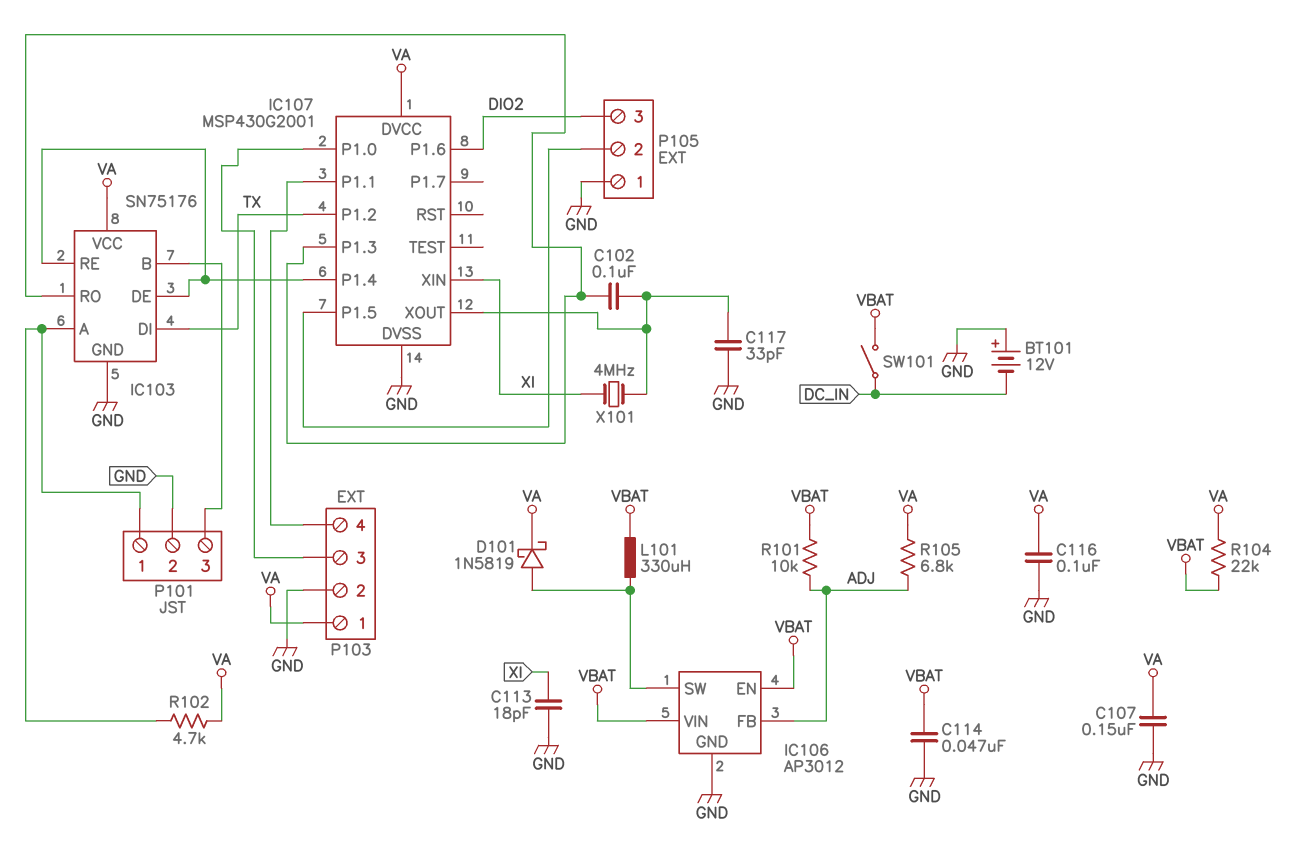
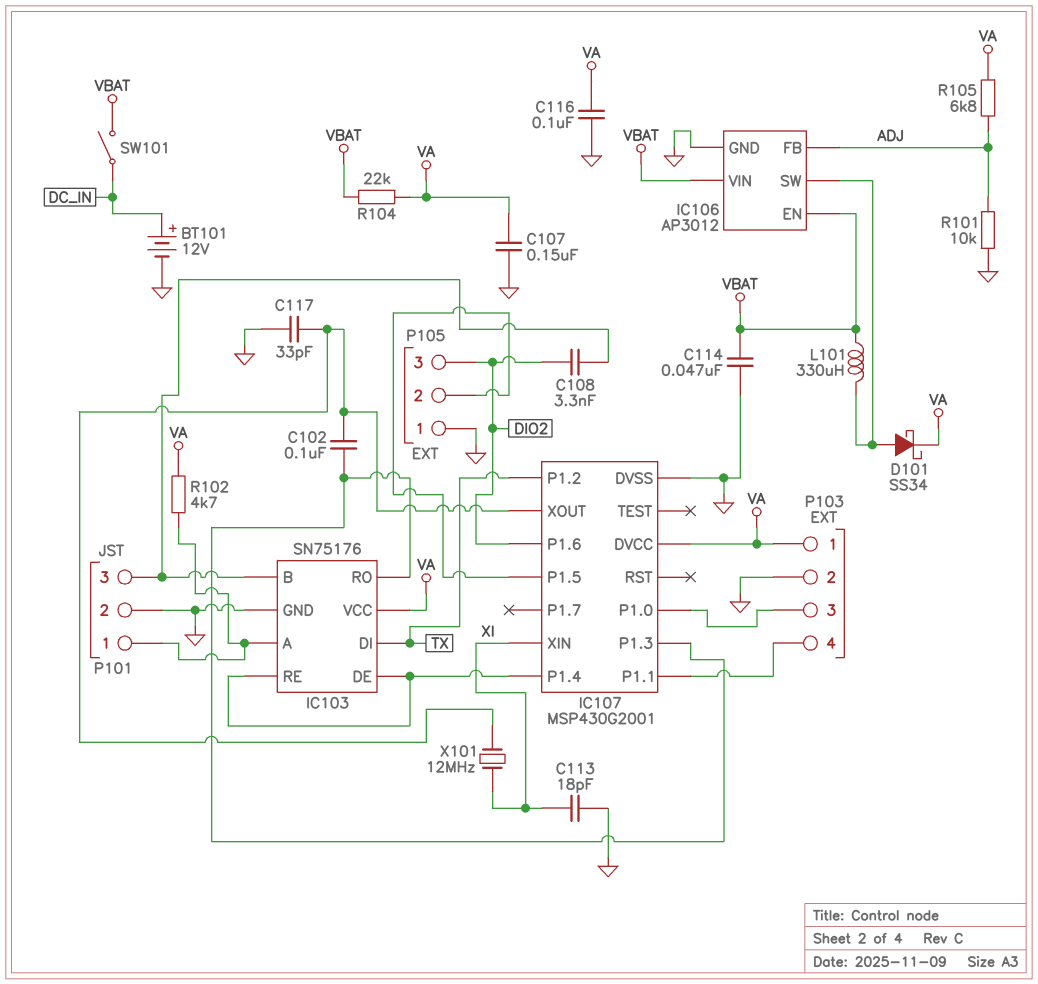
BT101: 12V (plus GND, minus DC_IN) -> 12V (plus DC_IN, minus GND)
C108: none -> 3.3nF (DIO2, IC103/B)
D101: schottky 1N5819 (A IC106/SW, K VA) -> schottky SS34 (A IC106/SW, K VA)
R101: 10k (ADJ, VBAT) -> 10k (ADJ, GND)
X101: 4MHz (IC107/XOUT, XI) -> 12MHz (IC107/XOUT, XI)

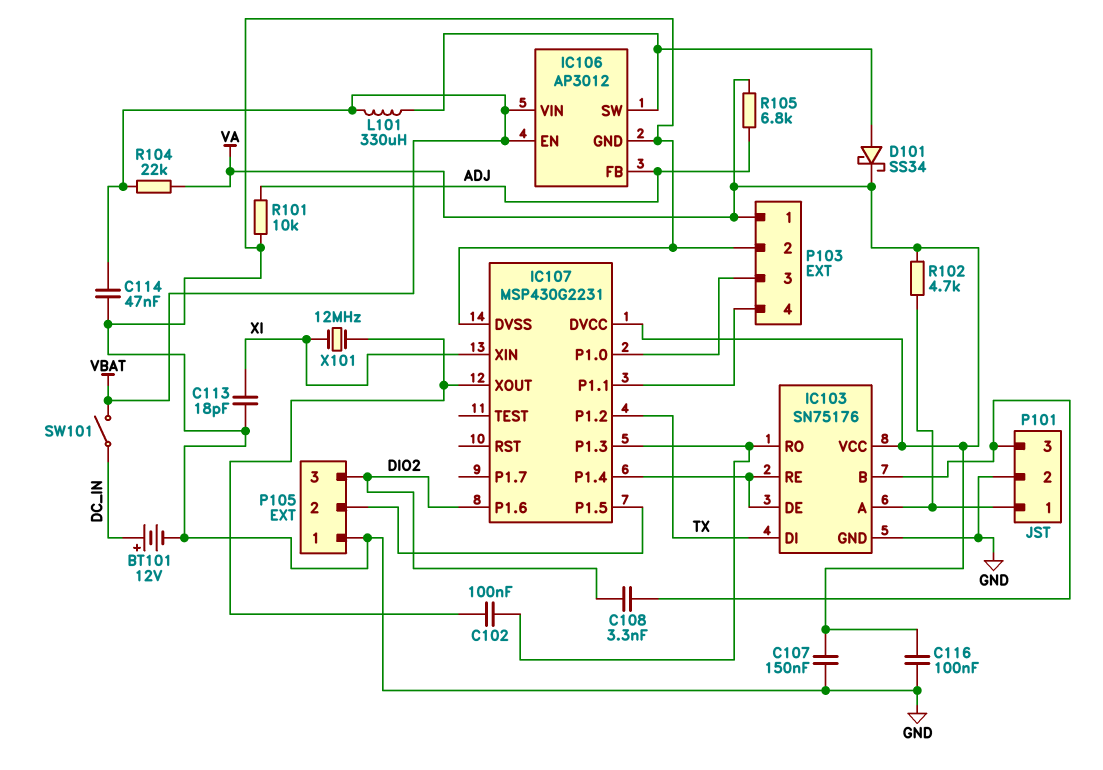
C117: 33pF (GND, IC107/XOUT) -> none
IC107: MSP430G2001 -> MSP430G2231

